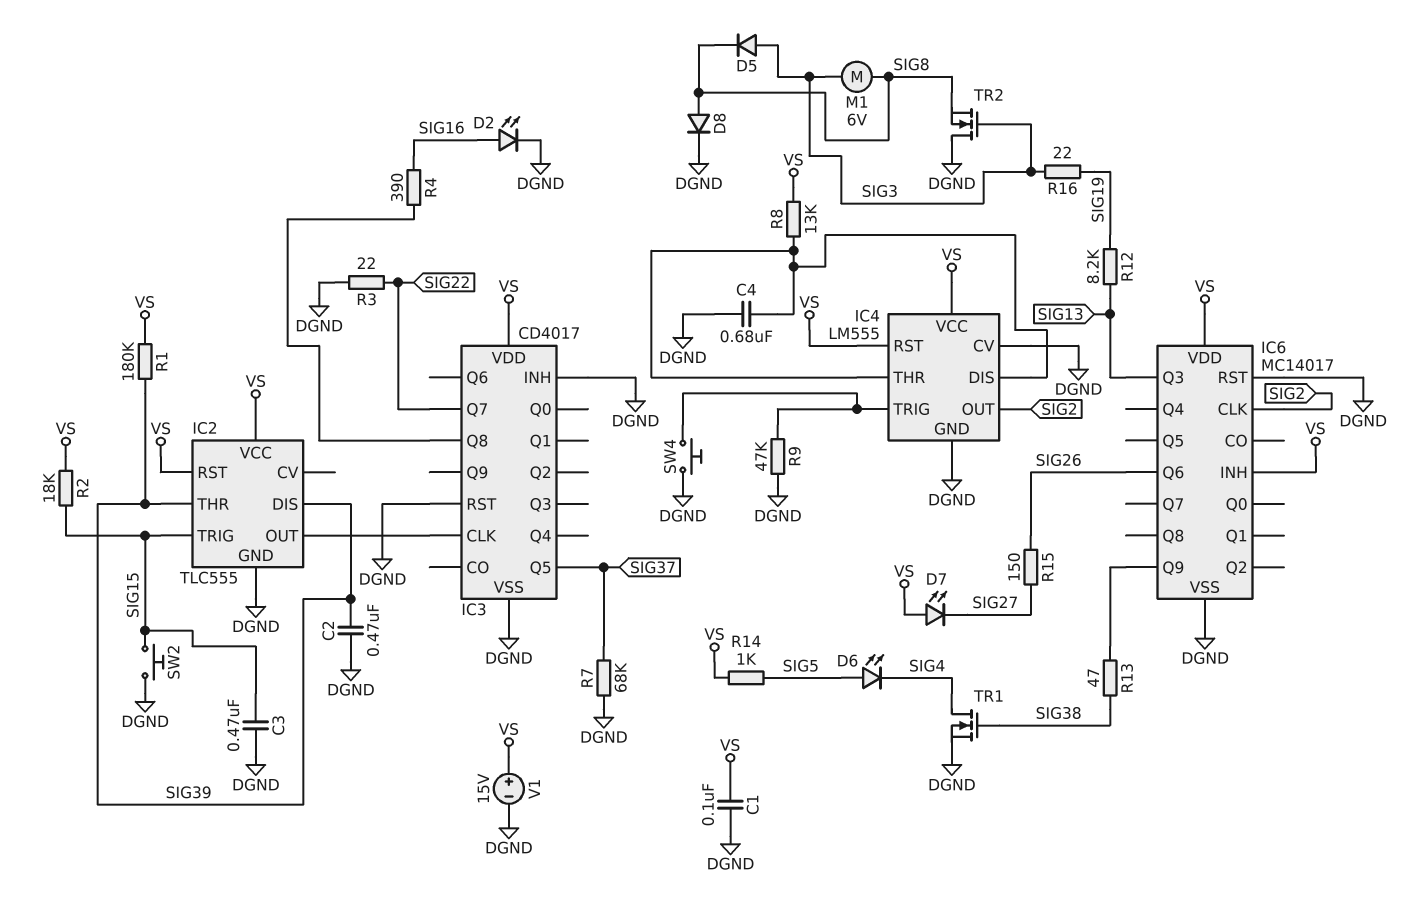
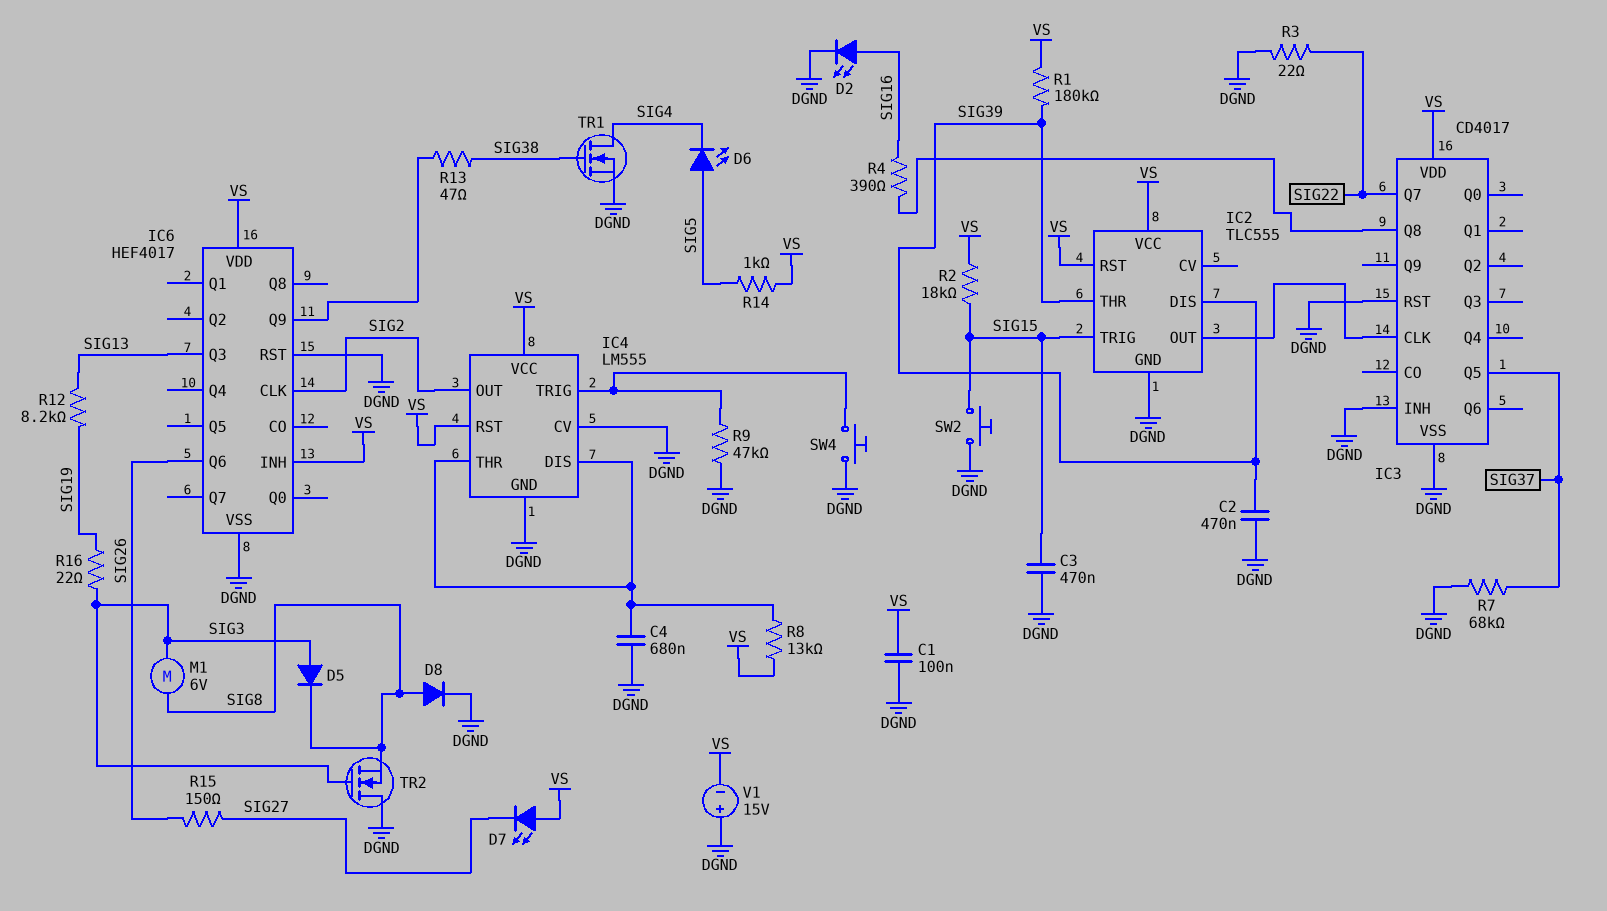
IC6: MC14017 -> HEF4017
V1: 15V (plus VS, minus DGND) -> 15V (plus DGND, minus VS)

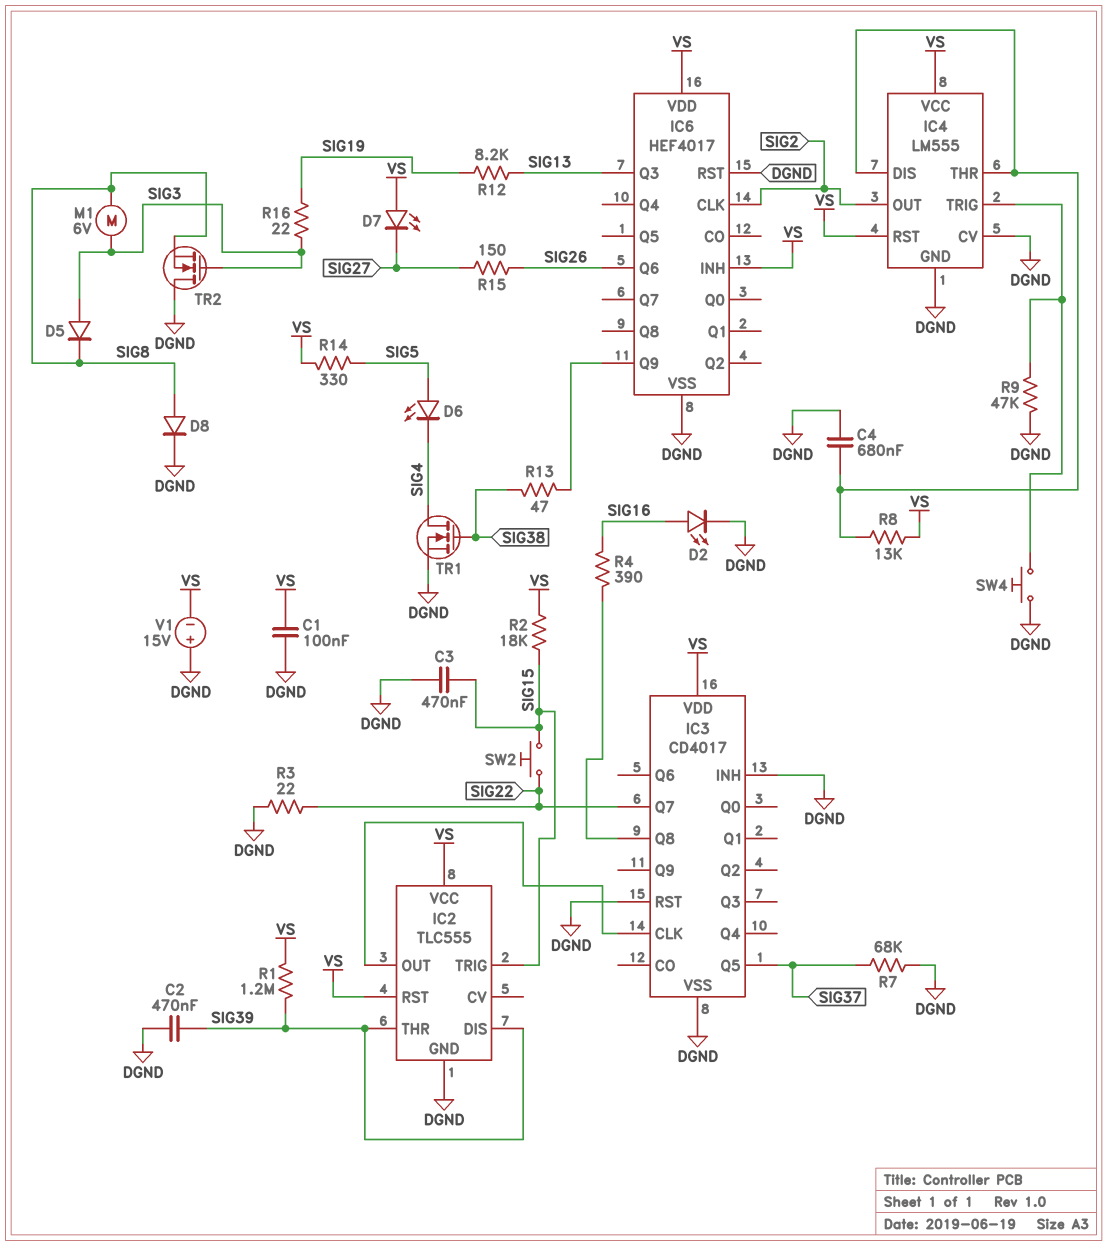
R1: 180k (SIG39, VS) -> 1.2M (SIG39, VS)
R14: 1k (SIG5, VS) -> 330 (SIG5, VS)
SW2: button (DGND, SIG15) -> button (SIG15, SIG22)

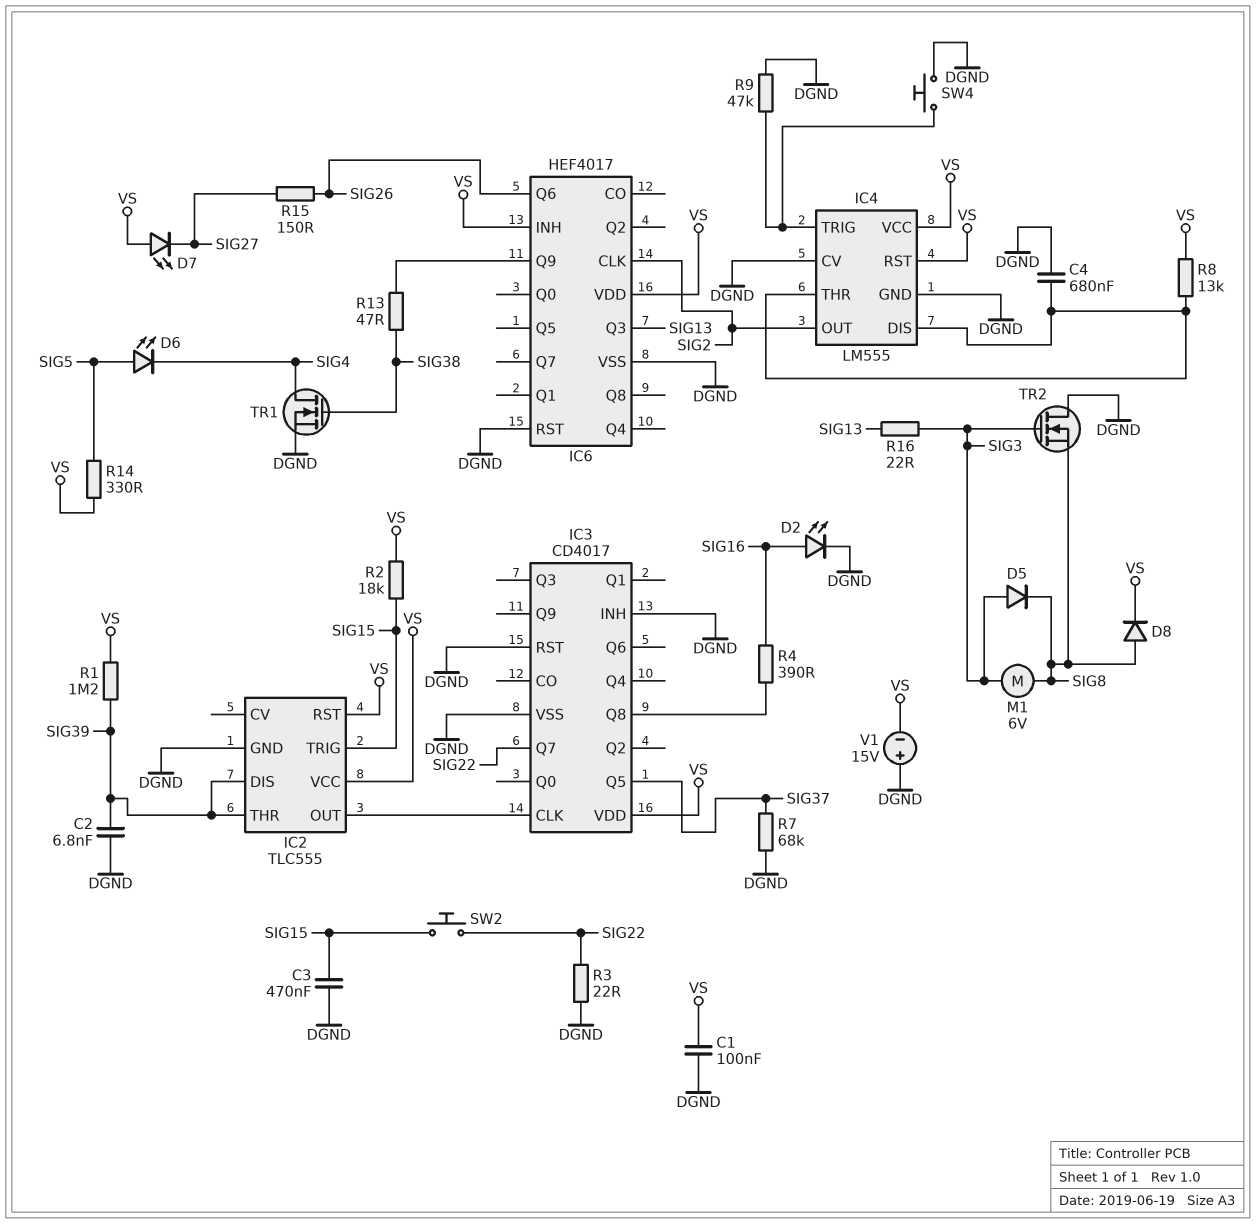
C2: 470nF (DGND, SIG39) -> 6.8nF (DGND, SIG39)
D8: diode (A SIG8, K DGND) -> diode (A SIG8, K VS)
R12: 8.2k (SIG13, SIG19) -> none
R16: 22 (SIG3, SIG19) -> 22 (SIG3, SIG13)

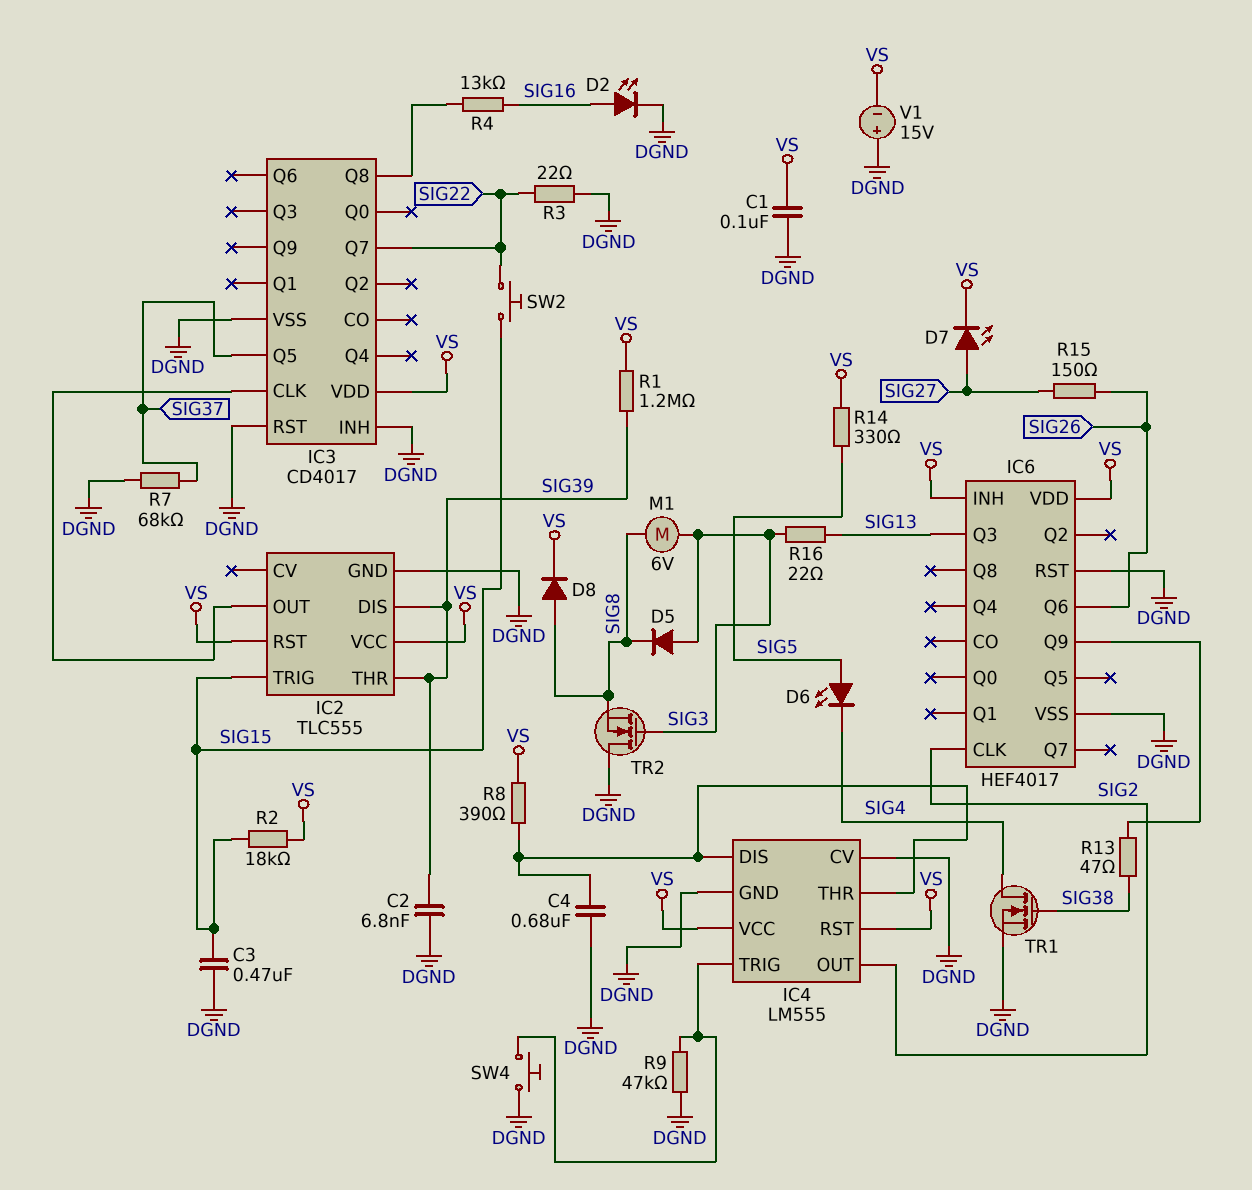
D7: LED (A VS, K SIG27) -> LED (A SIG27, K VS)
R4: 390 (IC3/Q8, SIG16) -> 13k (IC3/Q8, SIG16)
R8: 13k (IC4/DIS, VS) -> 390 (IC4/DIS, VS)

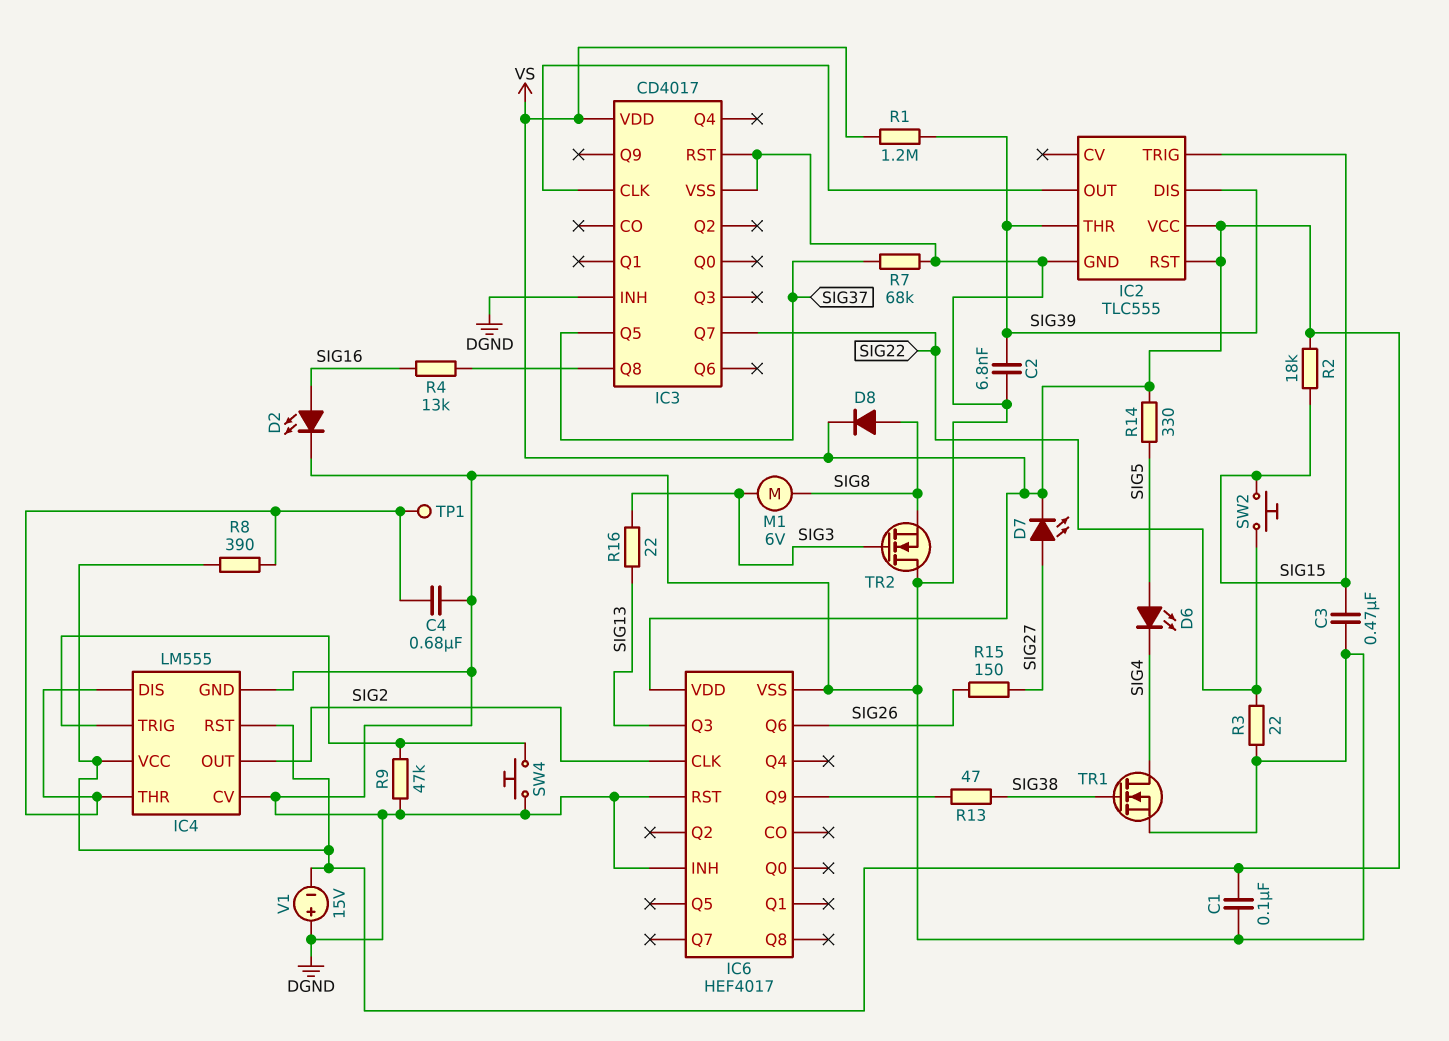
D5: diode (A SIG3, K SIG8) -> none
IC6 pin INH: VS -> DGND
TP1: none -> test point (IC4/DIS)

